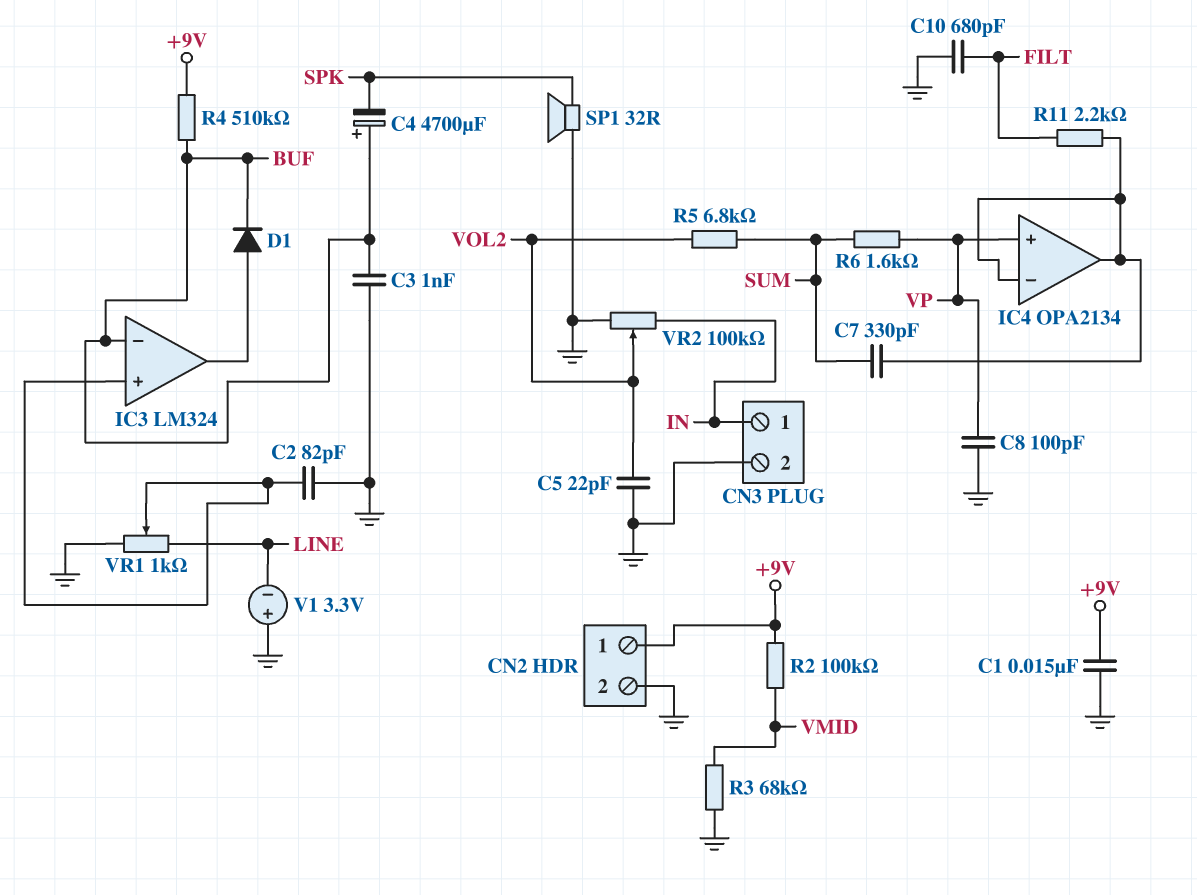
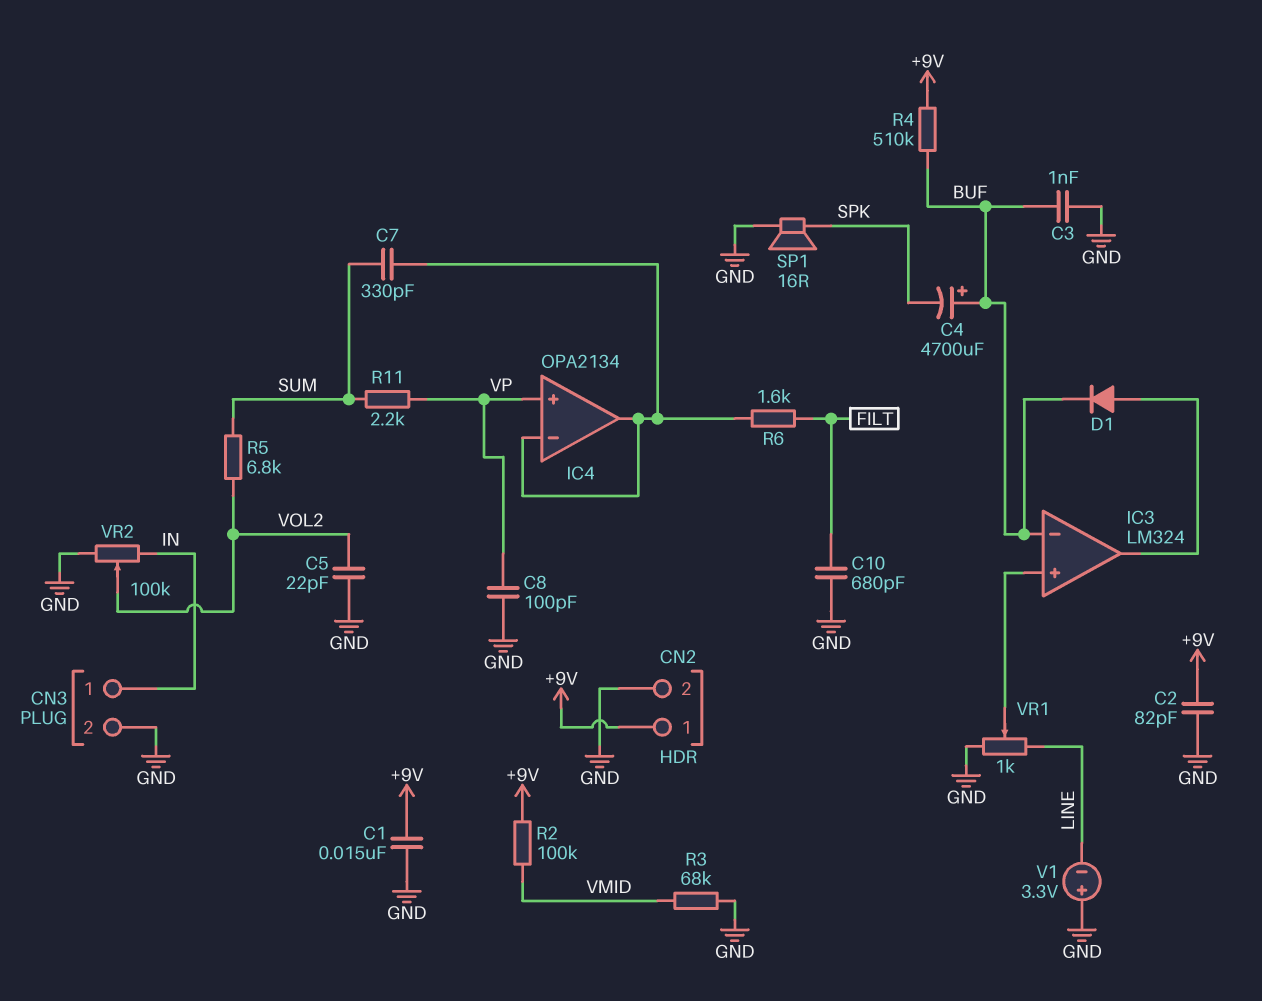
C2: 82pF (GND, IC3/in+) -> 82pF (+9V, GND)
R6: 1.6k (SUM, VP) -> 1.6k (FILT, IC4/in-)
R11: 2.2k (FILT, IC4/in-) -> 2.2k (SUM, VP)
SP1: speaker 32R (GND, SPK) -> speaker 16R (GND, SPK)

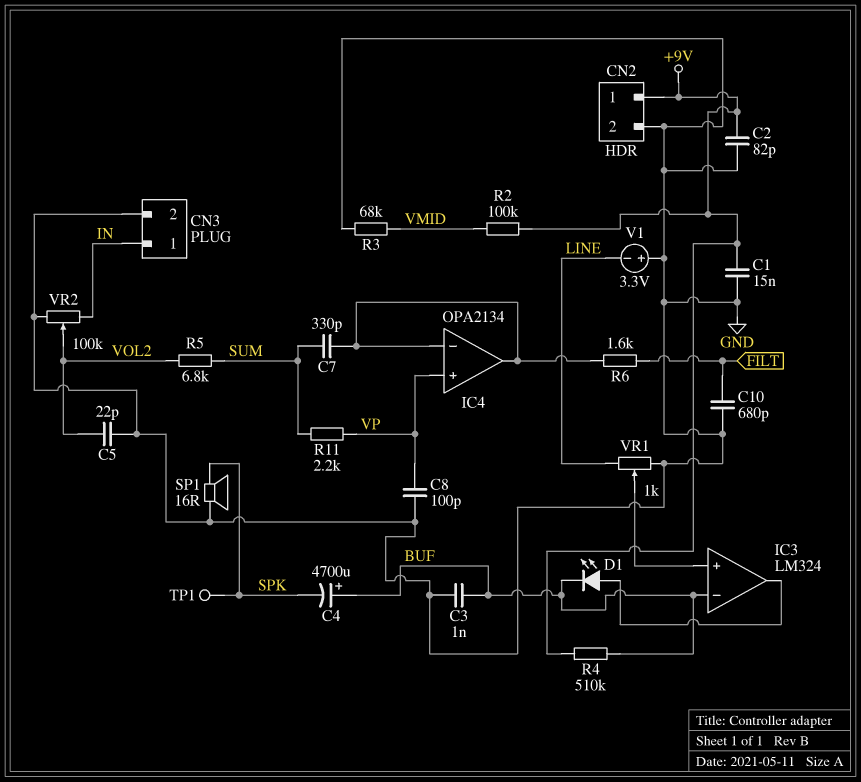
D1: diode (A IC3/out, K BUF) -> LED (A IC3/out, K BUF)
TP1: none -> test point (SPK)

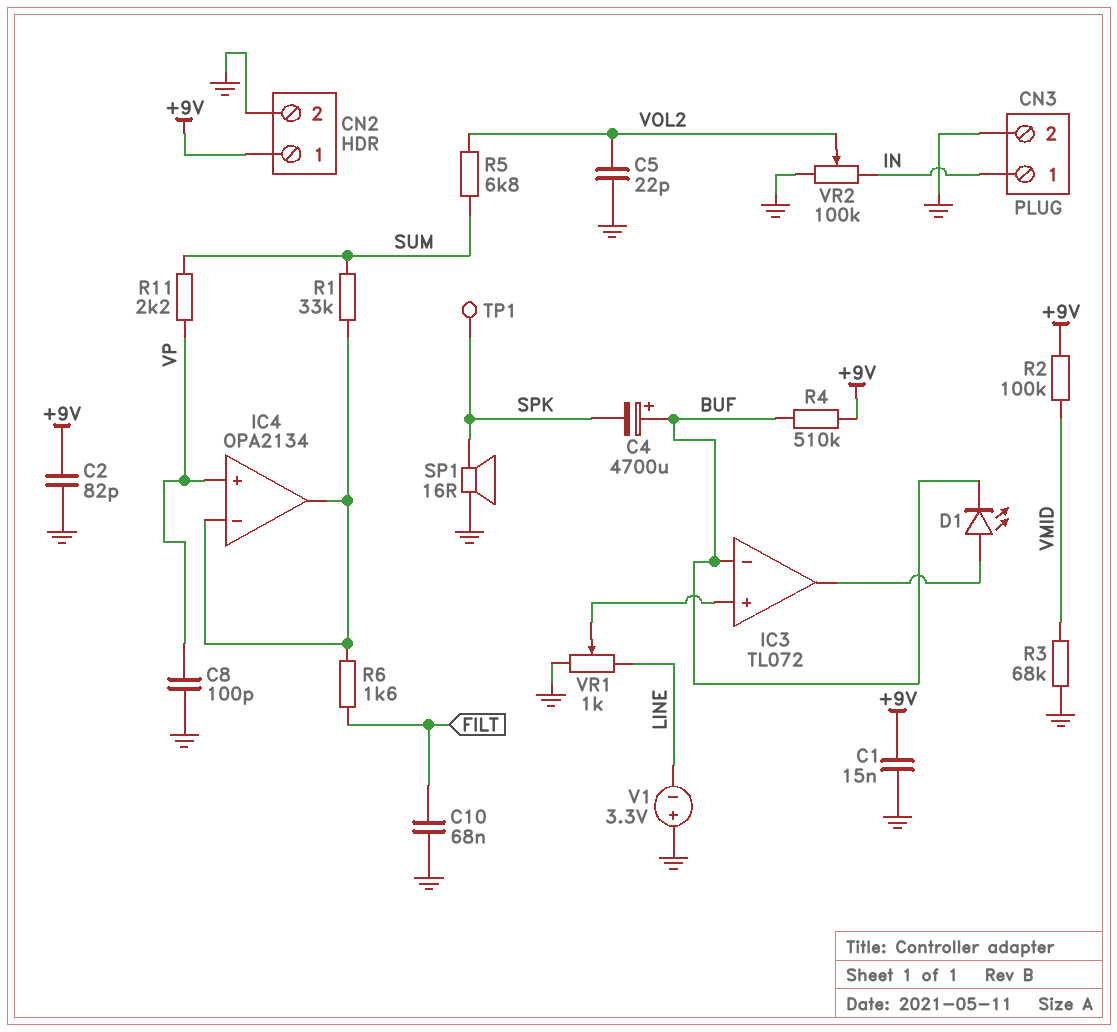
C3: 1nF (BUF, GND) -> none
C7: 330pF (IC4/in-, SUM) -> none
C10: 680pF (FILT, GND) -> 68nF (FILT, GND)
IC3: LM324 -> TL072
R1: none -> 33k (IC4/in-, SUM)

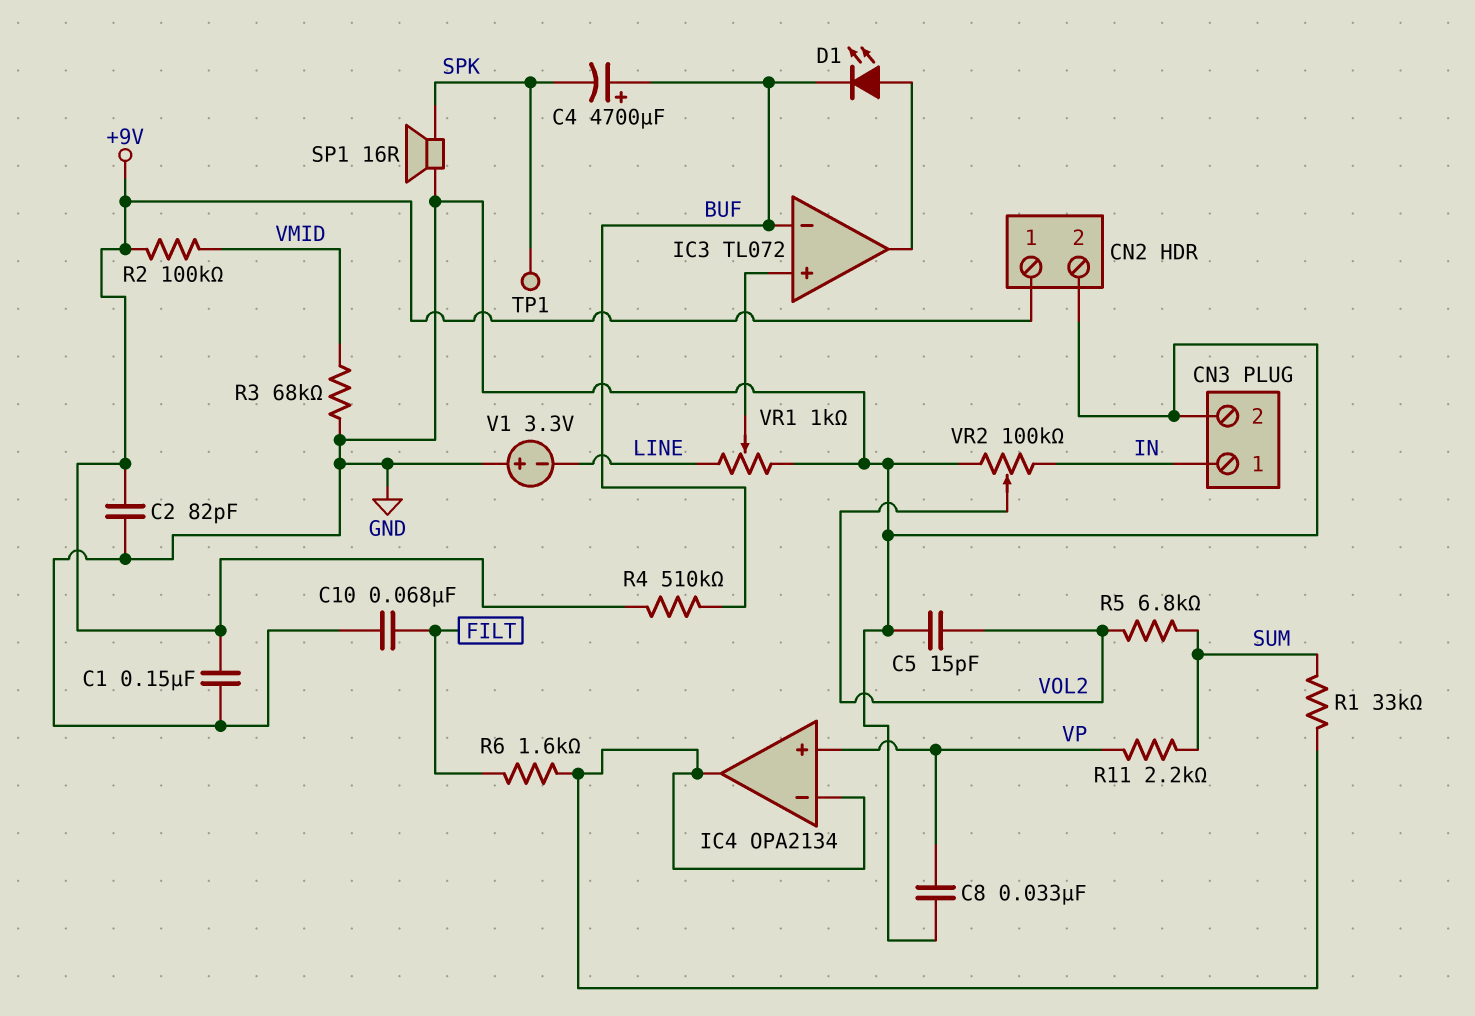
C1: 15nF (+9V, GND) -> 150nF (+9V, GND)
C5: 22pF (GND, VOL2) -> 15pF (GND, VOL2)
C8: 100pF (GND, VP) -> 33nF (GND, VP)

